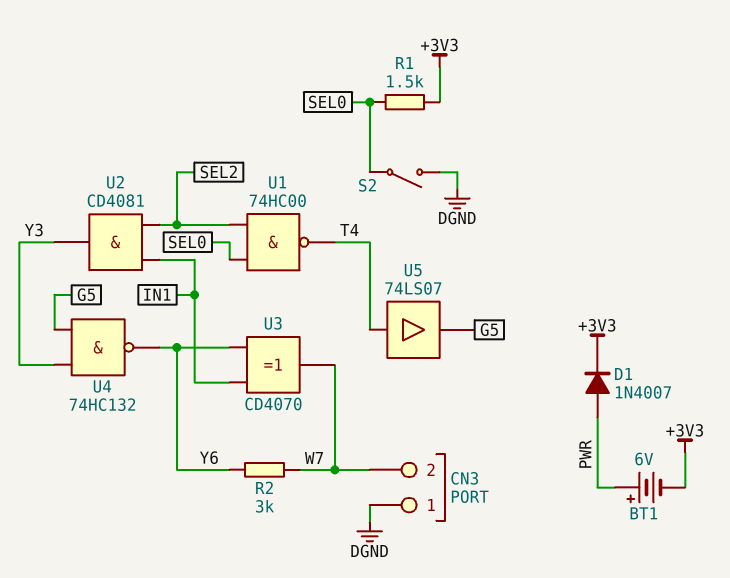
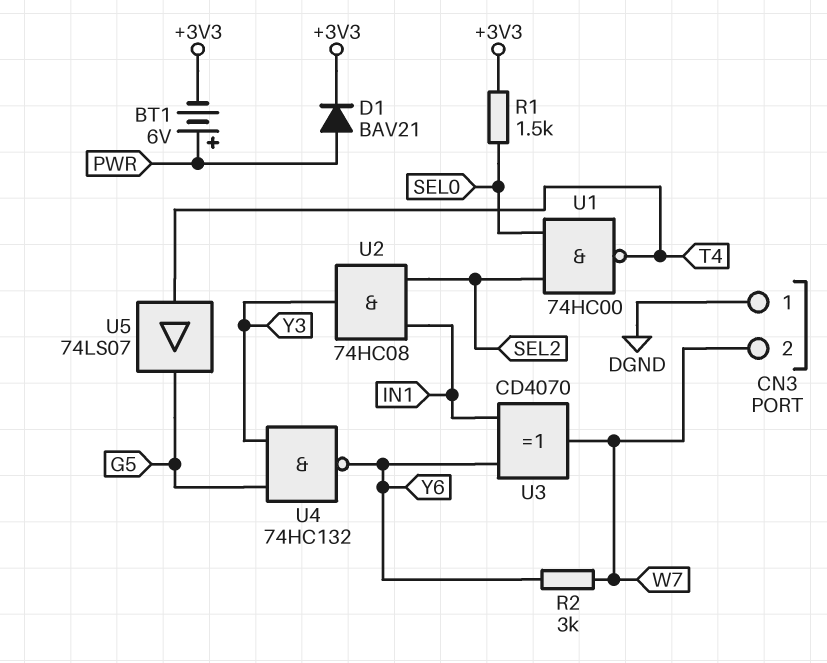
D1: diode 1N4007 (A PWR, K +3V3) -> diode BAV21 (A PWR, K +3V3)
S2: switch (DGND, SEL0) -> none
U2: AND CD4081 (in IN1, in SEL2, out Y3) -> AND 74HC08 (in IN1, in SEL2, out Y3)

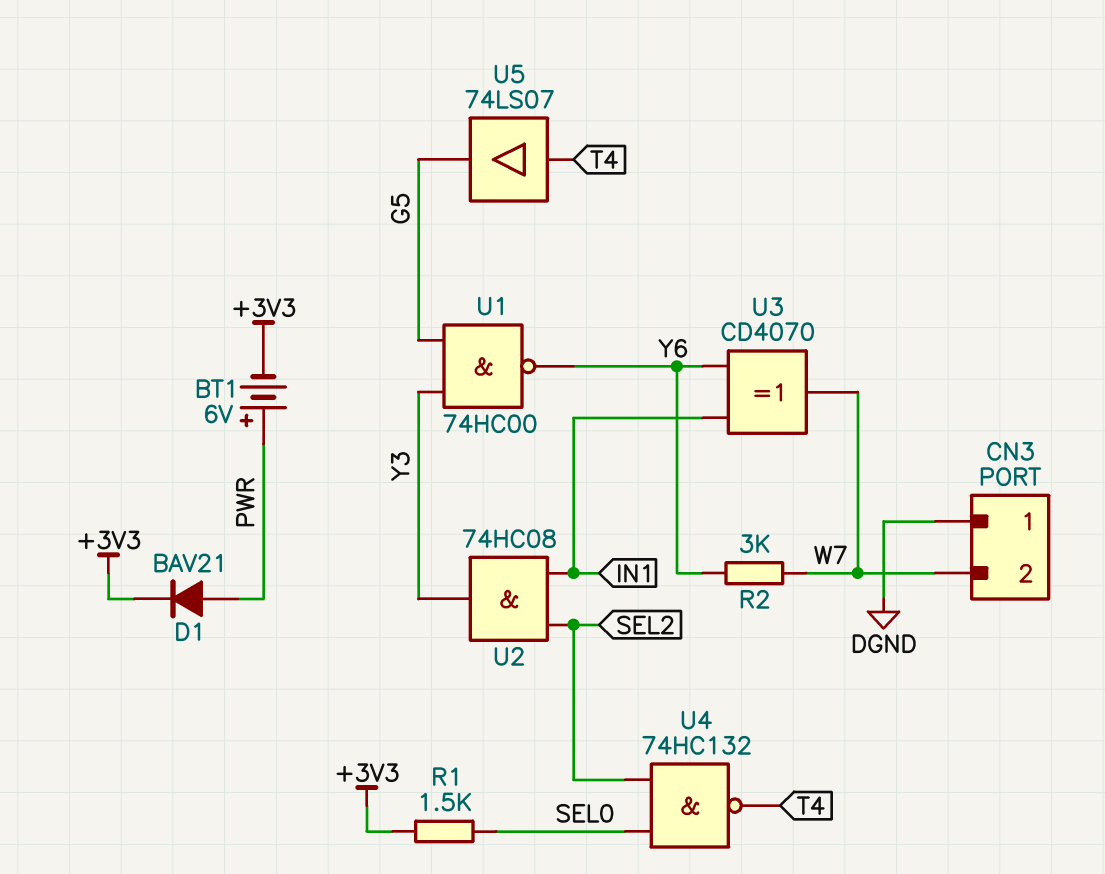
U1: NAND 74HC00 (in SEL0, in SEL2, out T4) -> NAND 74HC00 (in G5, in Y3, out Y6)
U4: NAND 74HC132 (in G5, in Y3, out Y6) -> NAND 74HC132 (in SEL0, in SEL2, out T4)

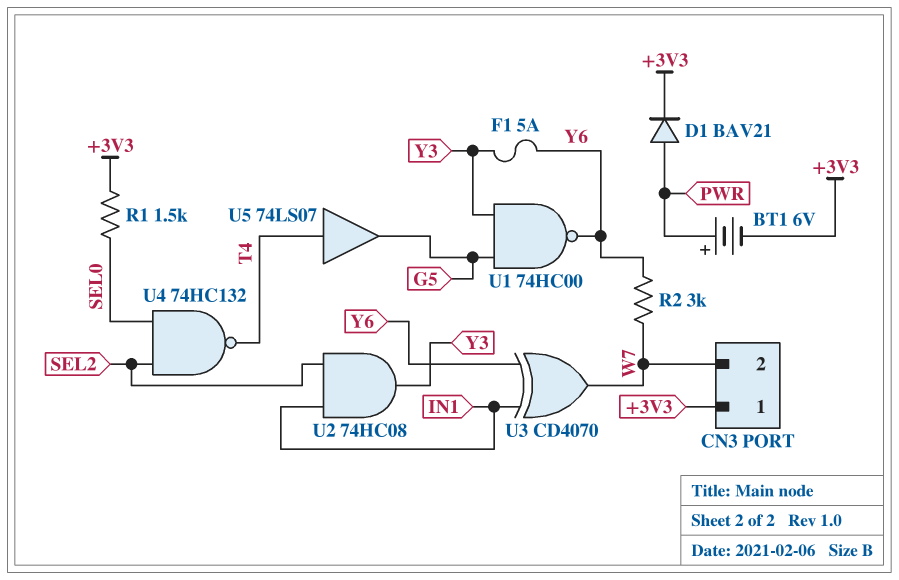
CN3 pin 1: DGND -> +3V3
F1: none -> 5A (Y3, Y6)

